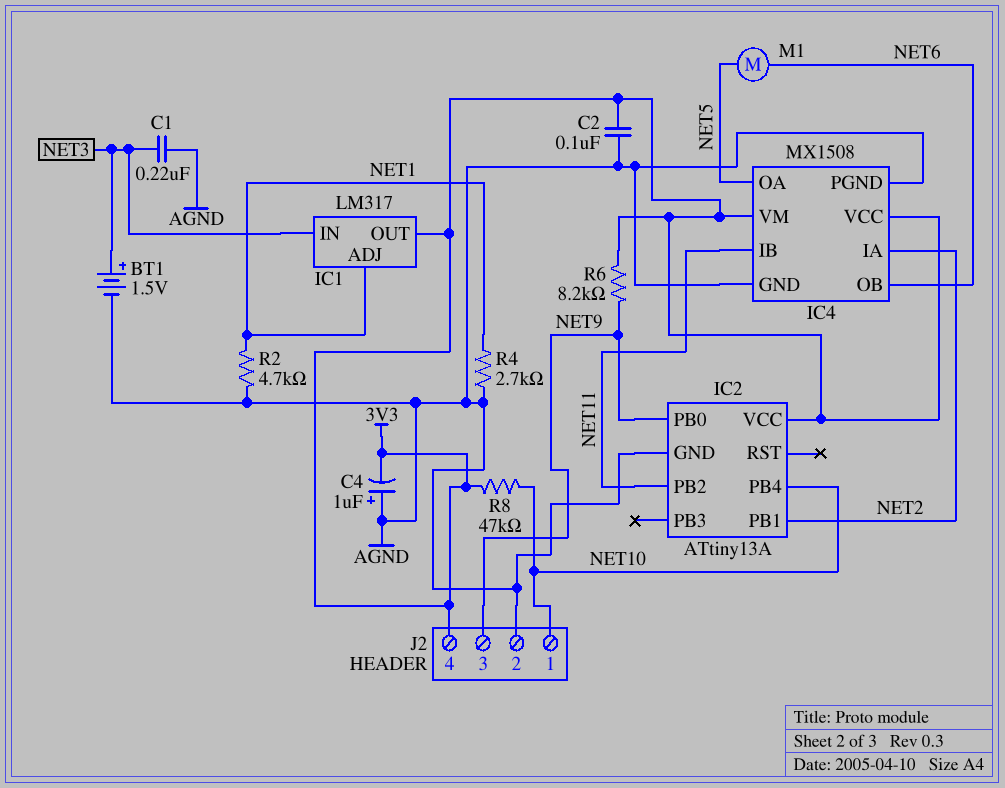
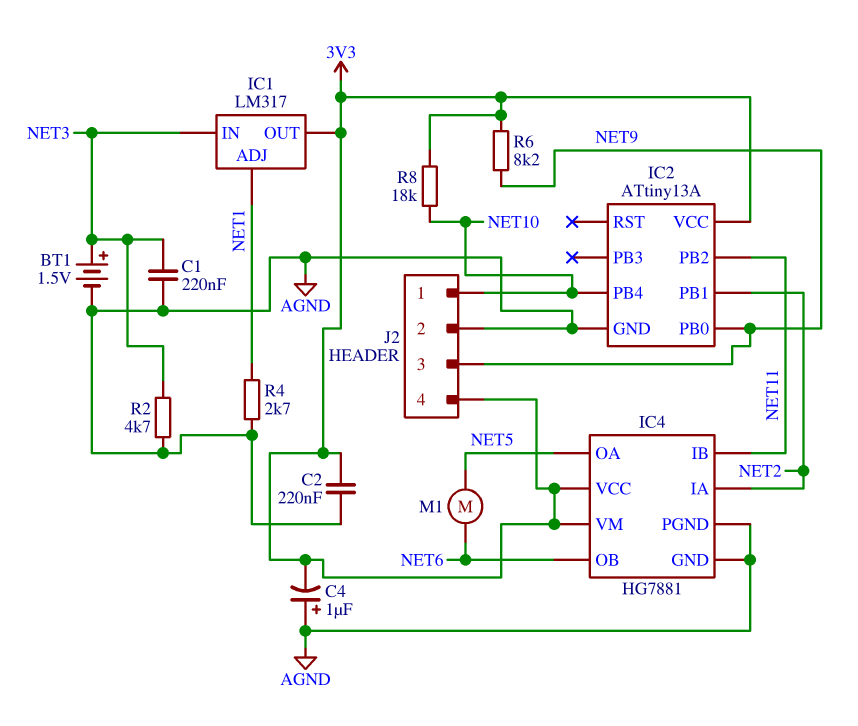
C2: 100nF (3V3, AGND) -> 220nF (3V3, AGND)
IC4: MX1508 -> HG7881
R2: 4.7k (AGND, NET1) -> 4.7k (AGND, NET3)
R8: 47k (3V3, NET10) -> 18k (3V3, NET10)

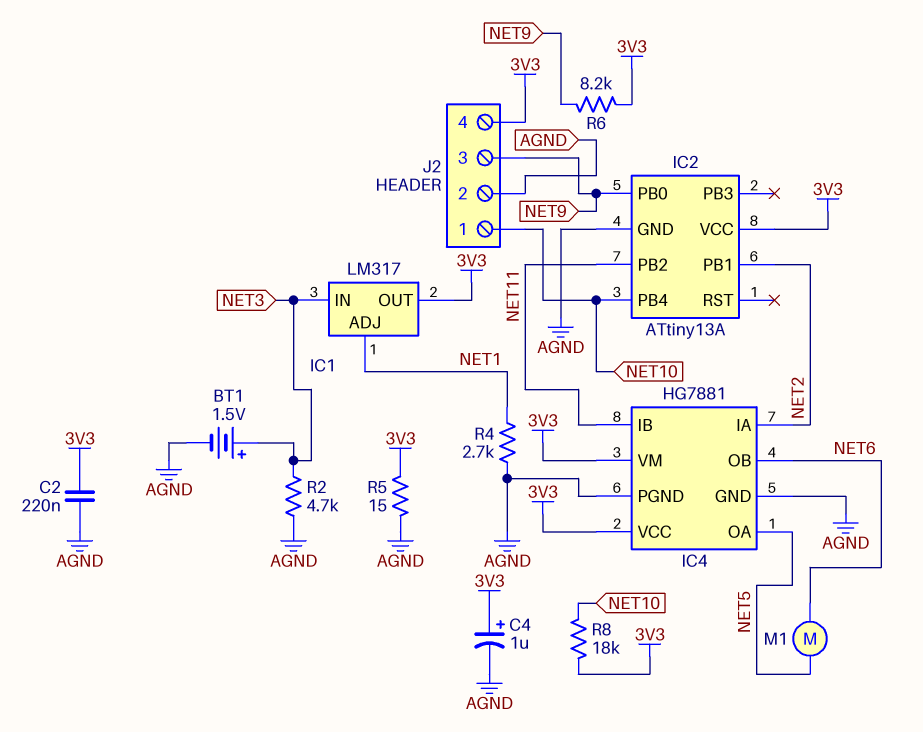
C1: 220nF (AGND, NET3) -> none
C4: 1uF (plus AGND, minus 3V3) -> 1uF (plus 3V3, minus AGND)
R5: none -> 15 (3V3, AGND)

